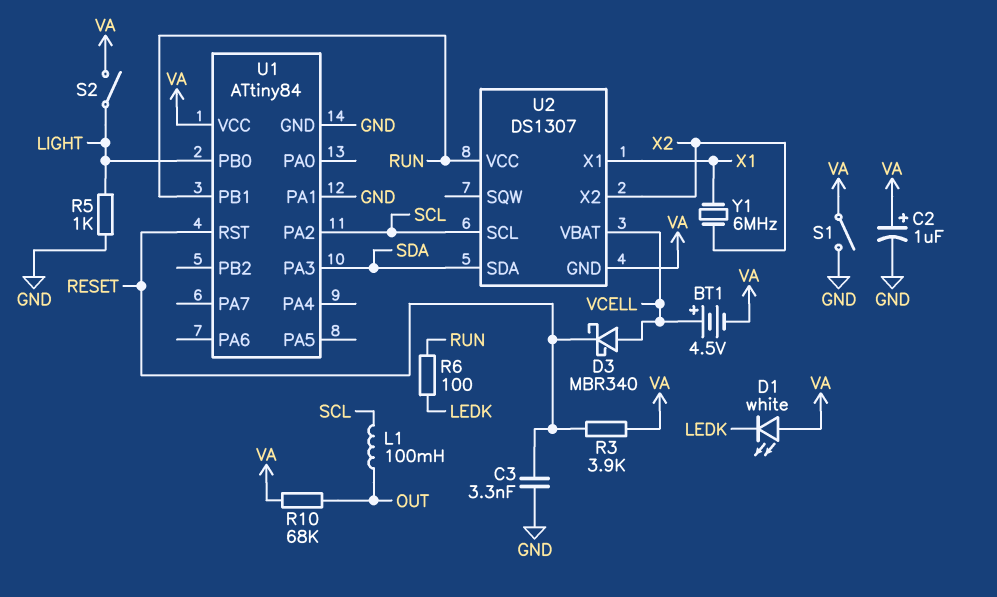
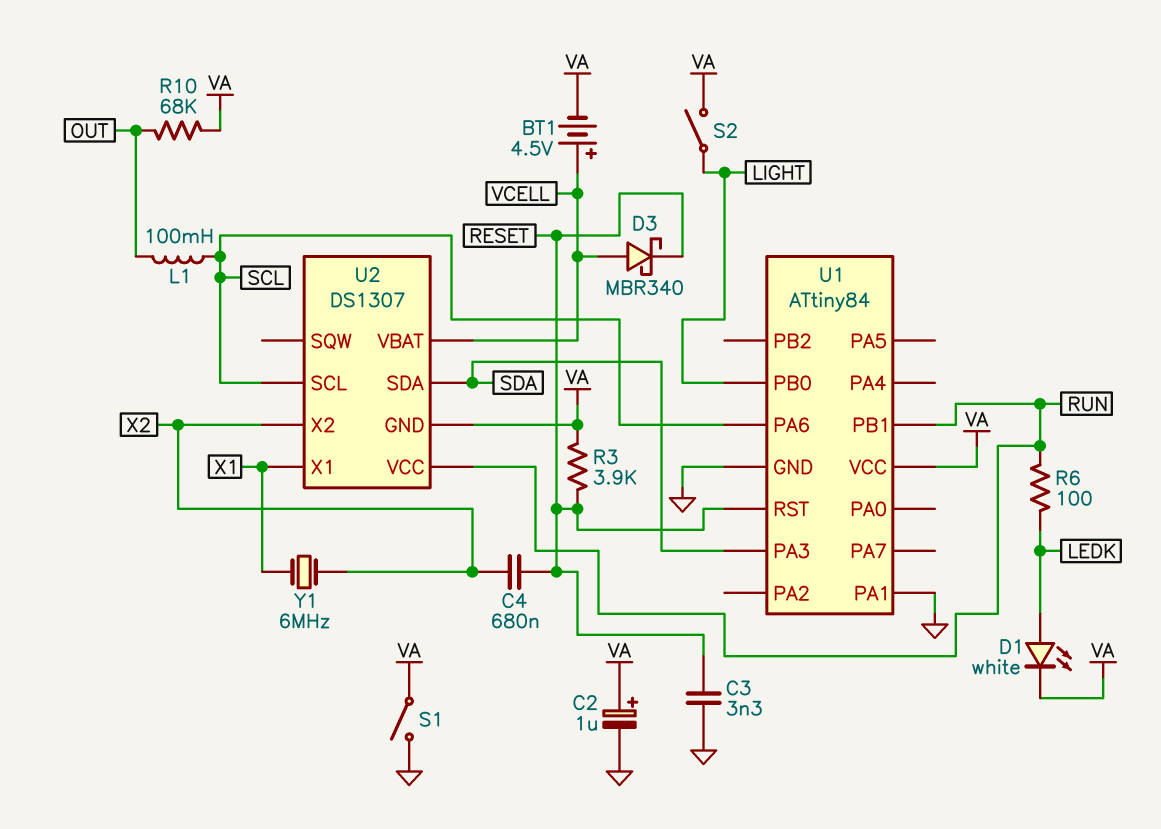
C4: none -> 680nF (RESET, X2)
D1: LED white (A VA, K LEDK) -> LED white (A LEDK, K VA)
R5: 1k (GND, LIGHT) -> none
U1 pin PA2: SCL -> none
U1 pin PA6: none -> SCL

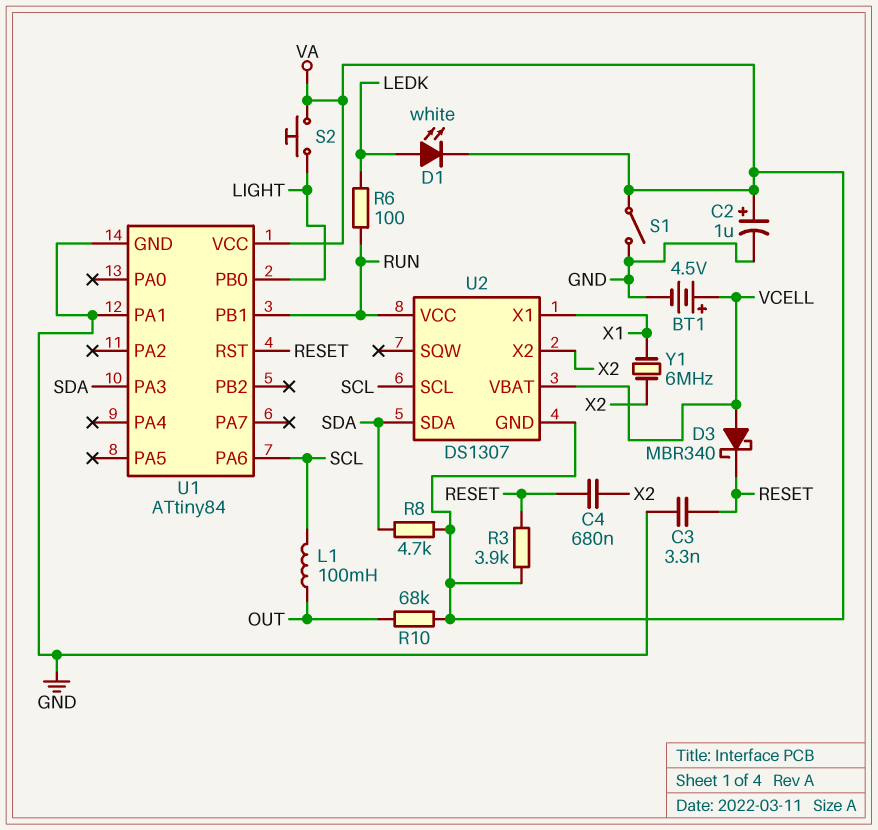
BT1: 4.5V (plus VCELL, minus VA) -> 4.5V (plus VCELL, minus GND)
R8: none -> 4.7k (SDA, VA)
S2: switch (LIGHT, VA) -> button (LIGHT, VA)

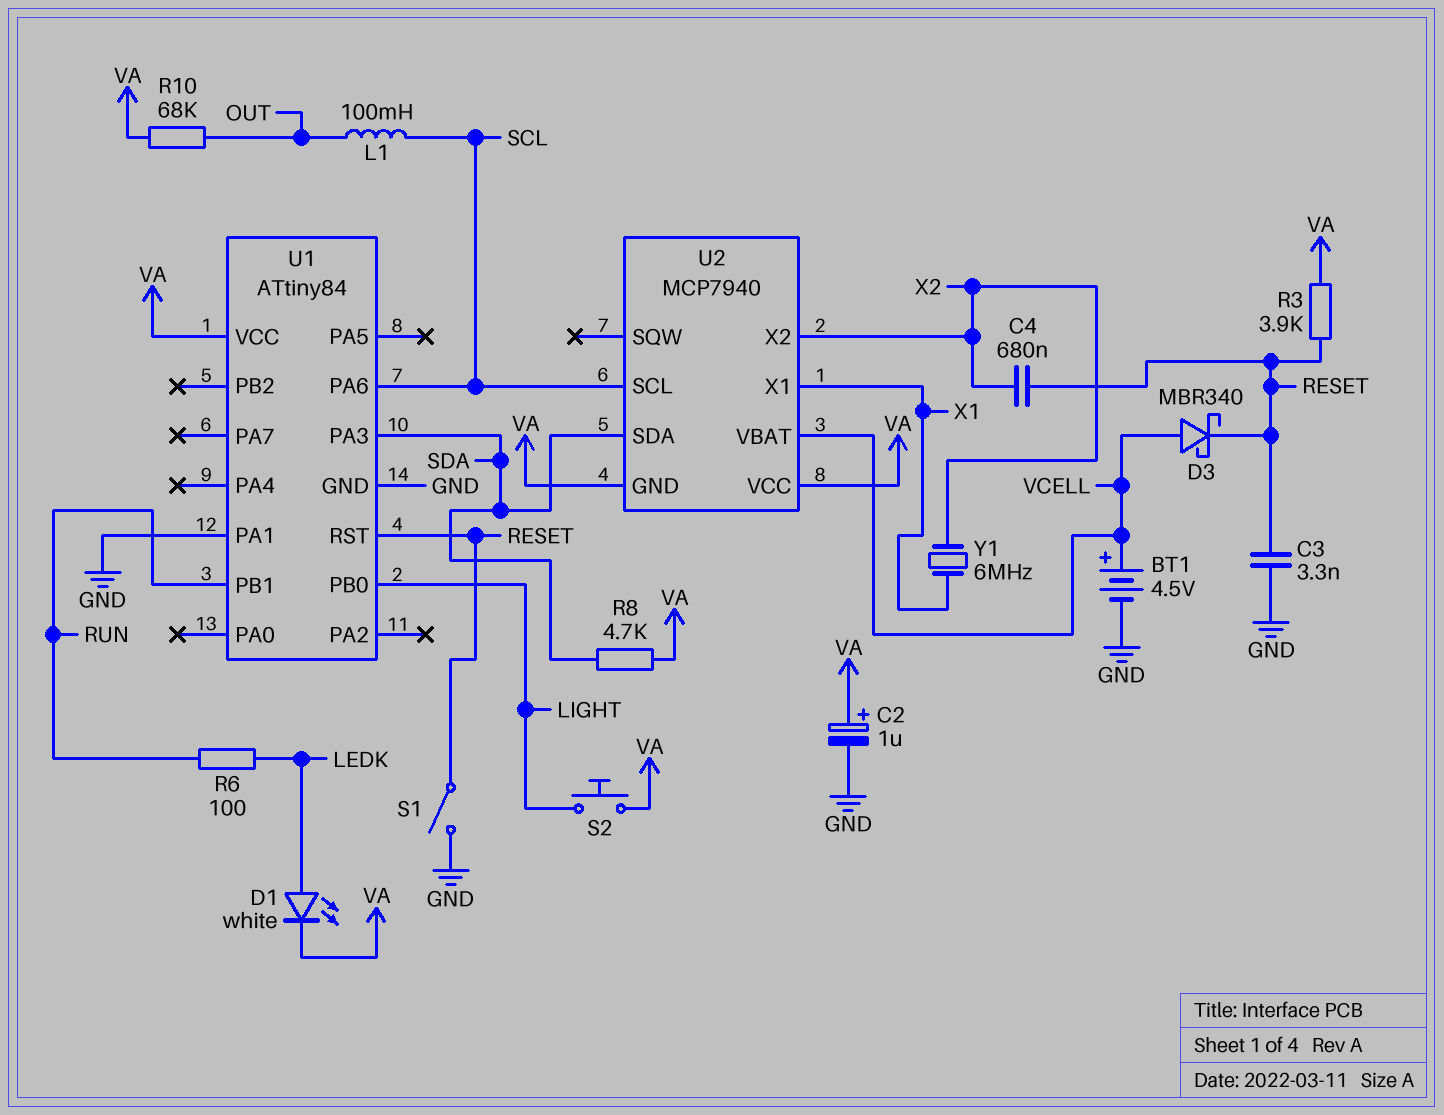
S1: switch (GND, VA) -> switch (GND, RESET)
U2: DS1307 -> MCP7940
U2 pin VCC: RUN -> VA

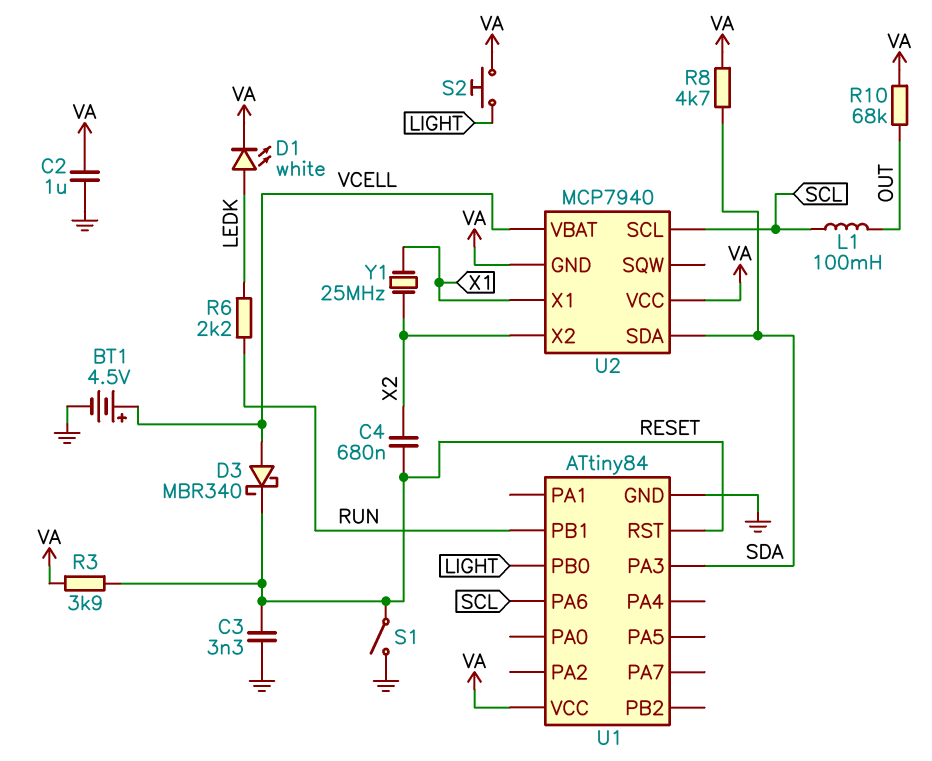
C2: 1uF (plus VA, minus GND) -> 1uF (GND, VA)
R6: 100 (LEDK, RUN) -> 2.2k (LEDK, RUN)
U1 pin PA1: GND -> none
Y1: 6MHz (X1, X2) -> 25MHz (X1, X2)

